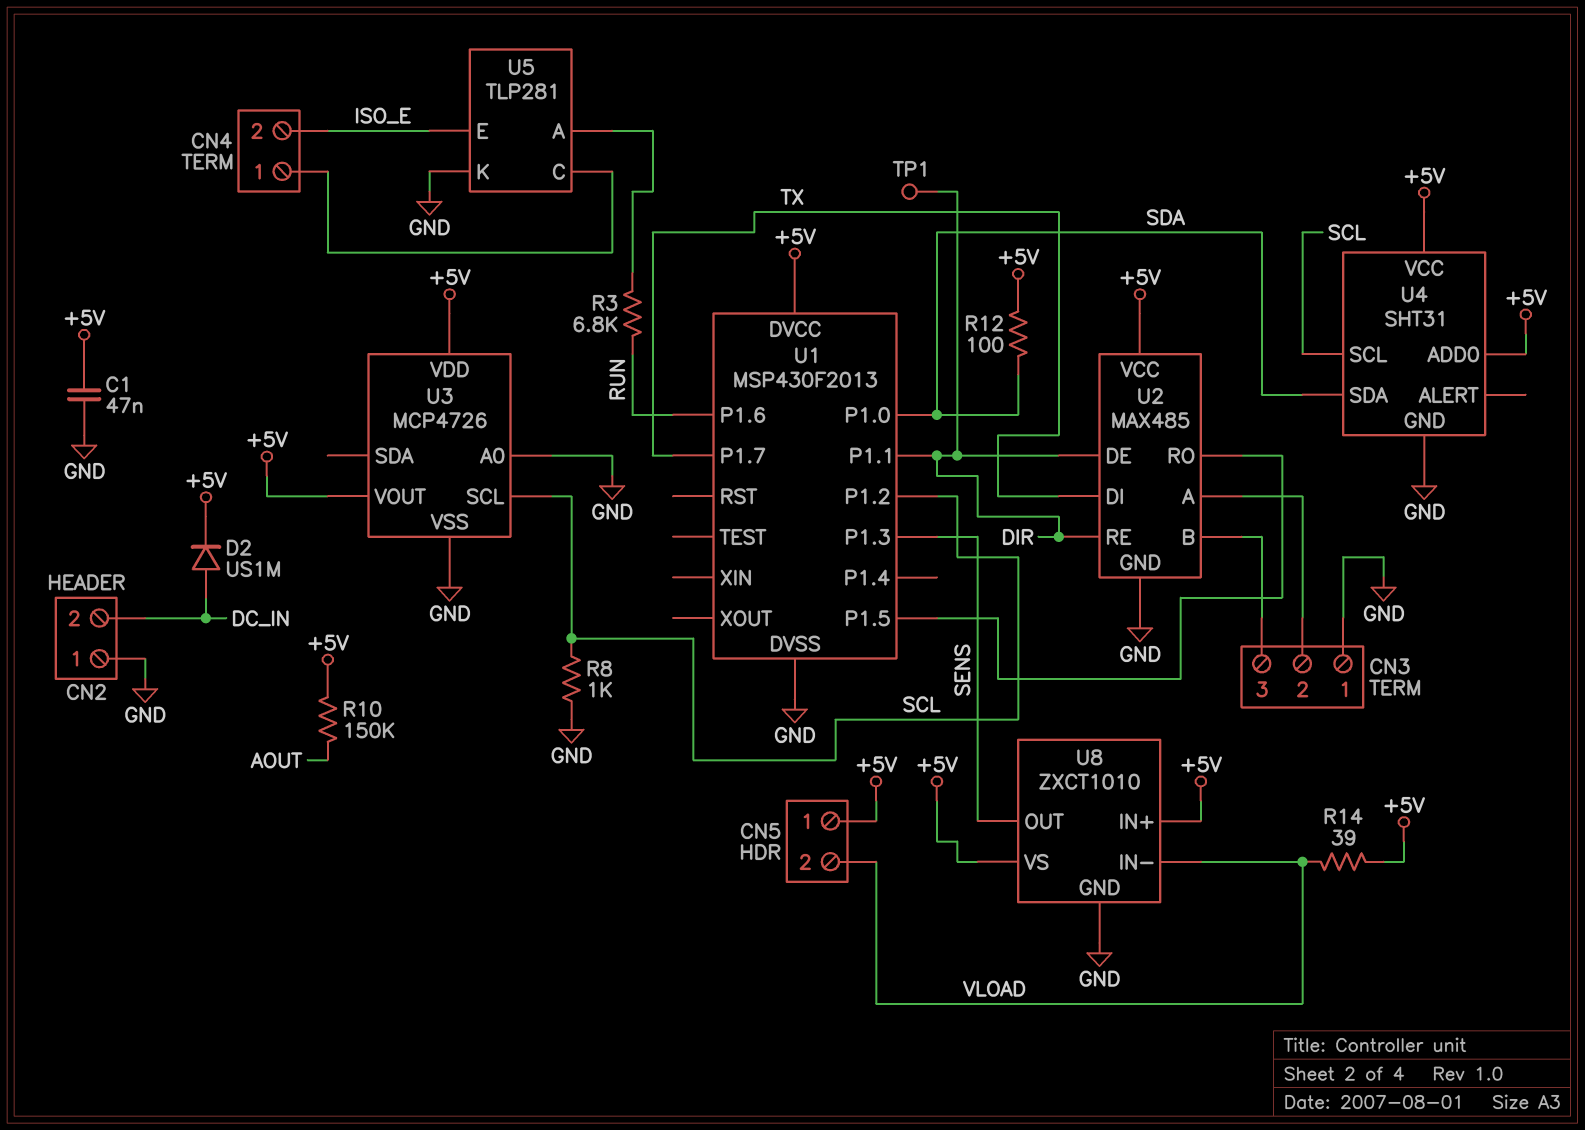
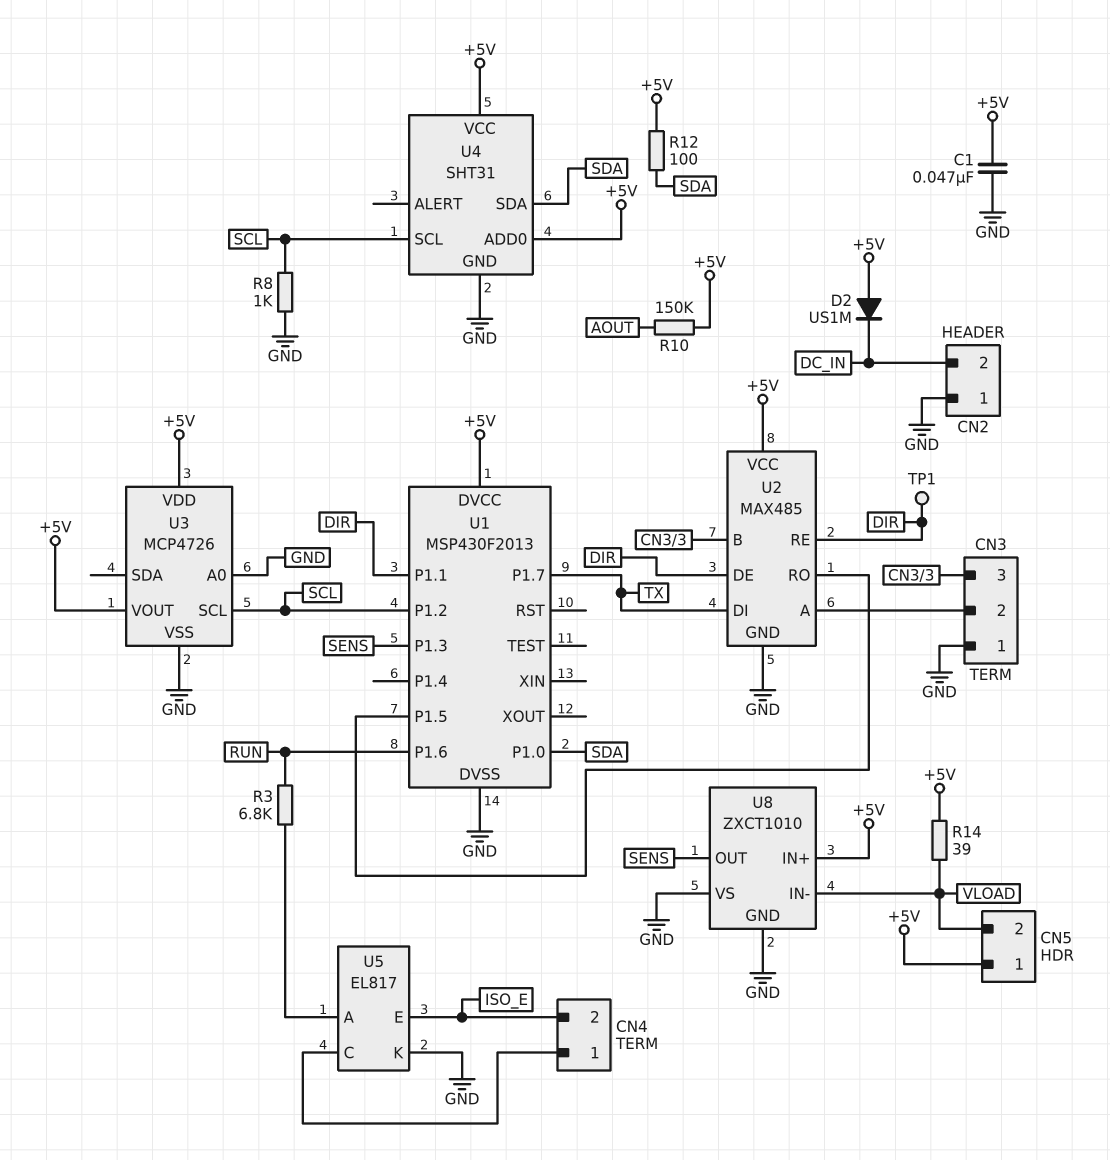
D2: diode US1M (A DC_IN, K +5V) -> diode US1M (A +5V, K DC_IN)
U5: TLP281 -> EL817
U8 pin VS: +5V -> GND

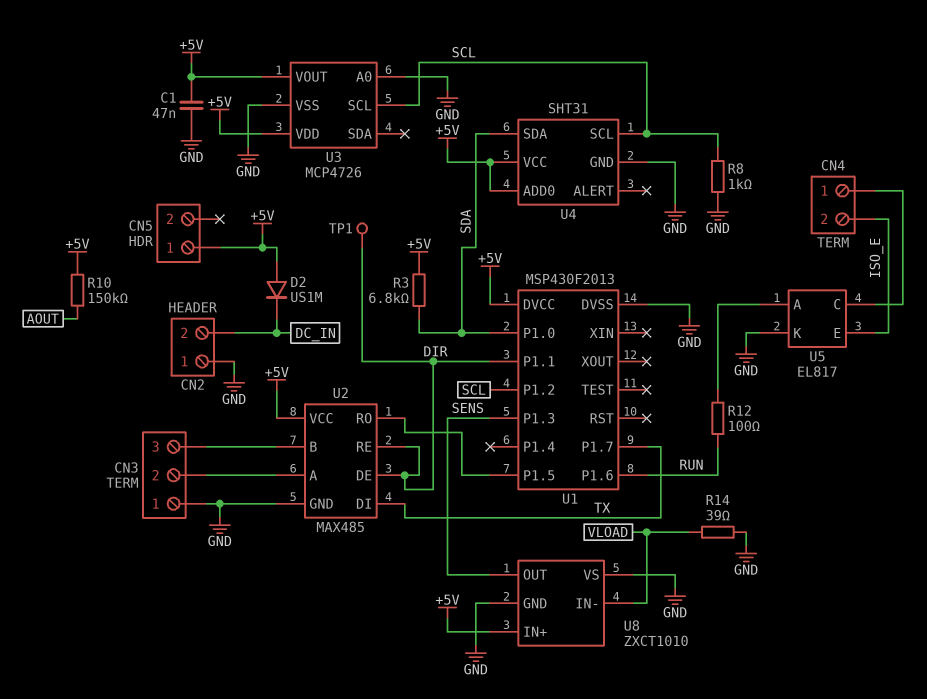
CN5 pin 2: VLOAD -> none
R3: 6.8k (RUN, U5/A) -> 6.8k (+5V, SDA)
R12: 100 (+5V, SDA) -> 100 (RUN, U5/A)
R14: 39 (+5V, VLOAD) -> 39 (GND, VLOAD)

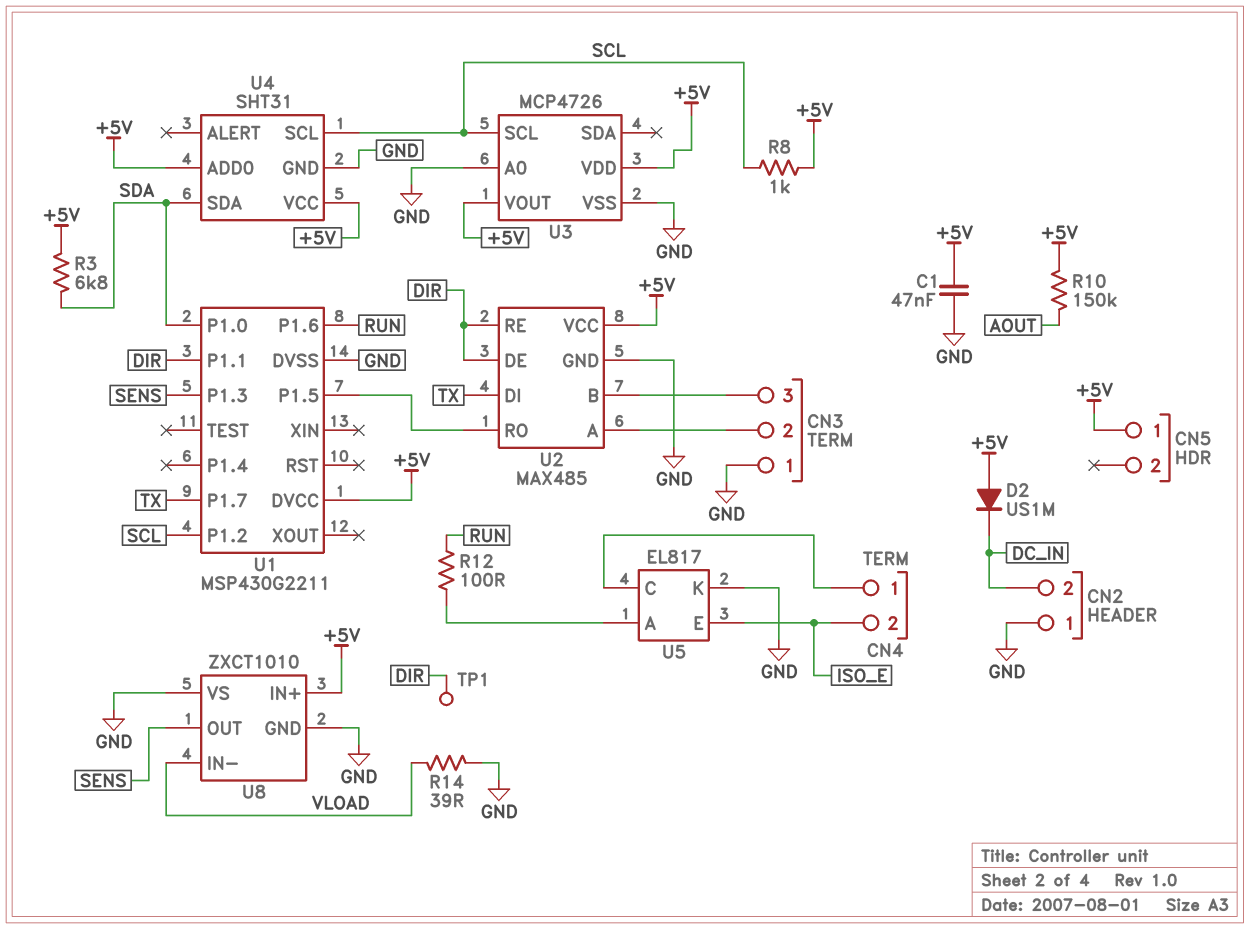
R8: 1k (GND, SCL) -> 1k (+5V, SCL)
U1: MSP430F2013 -> MSP430G2211

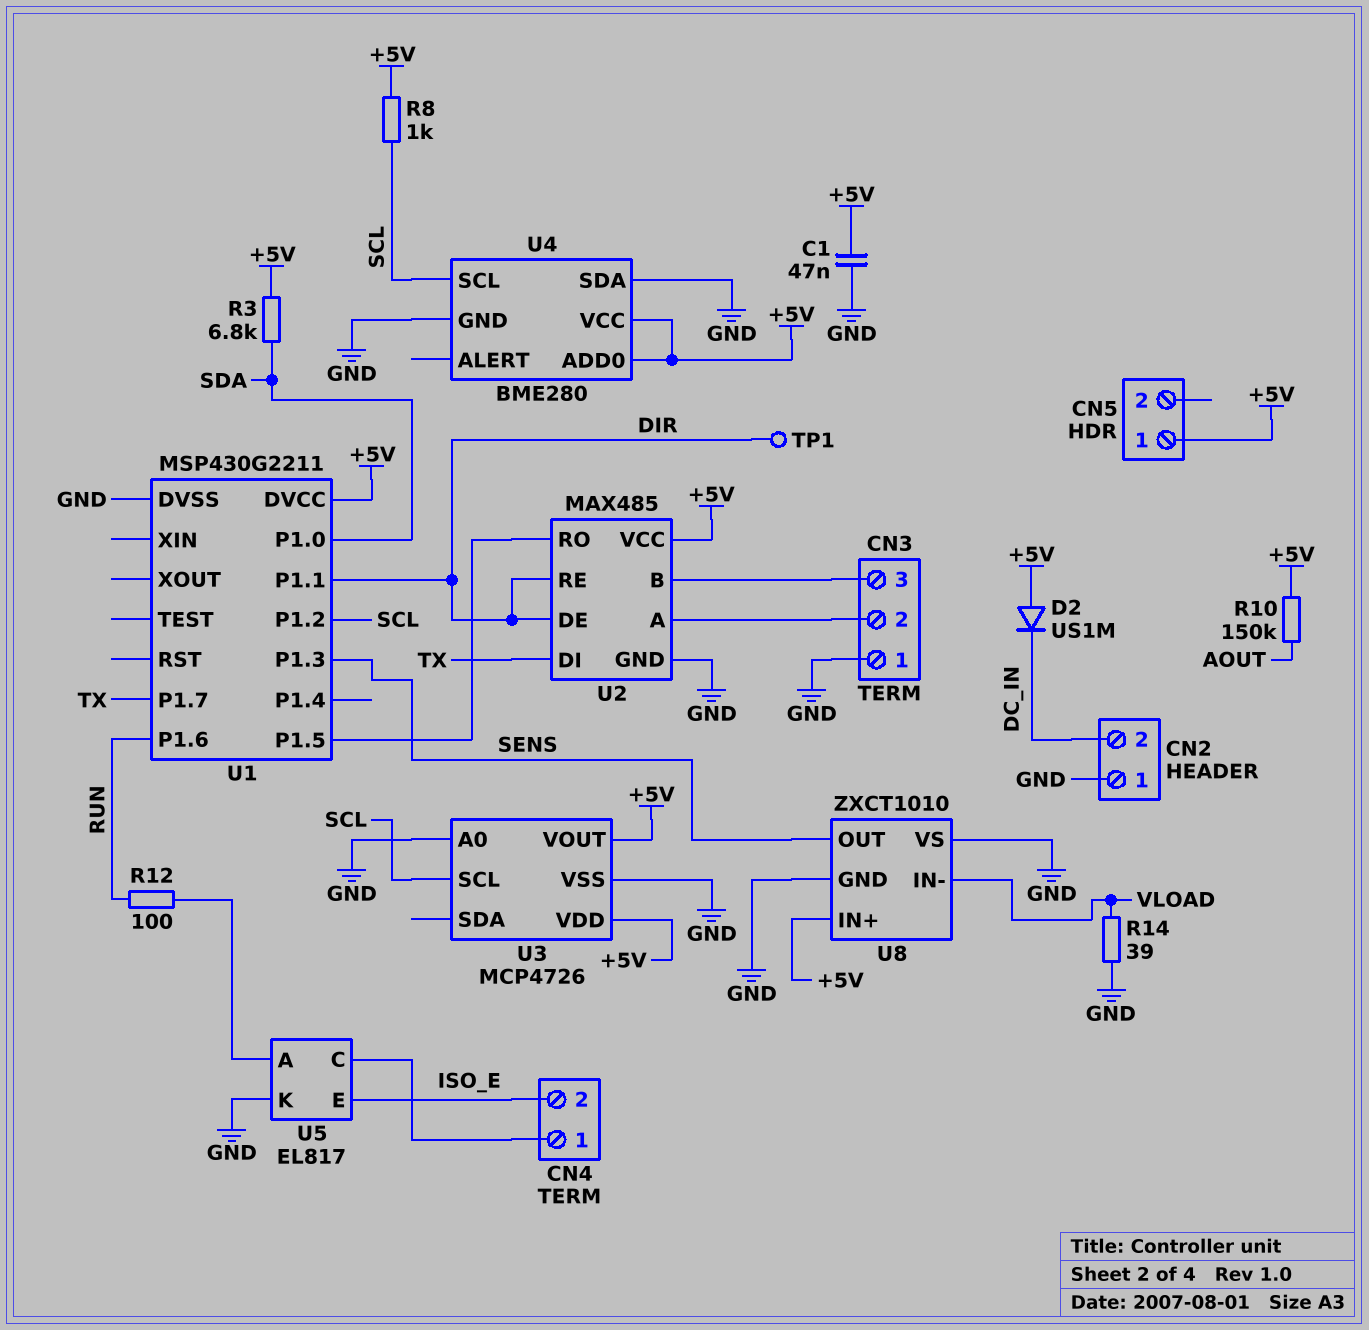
U4: SHT31 -> BME280
U4 pin SDA: SDA -> GND

